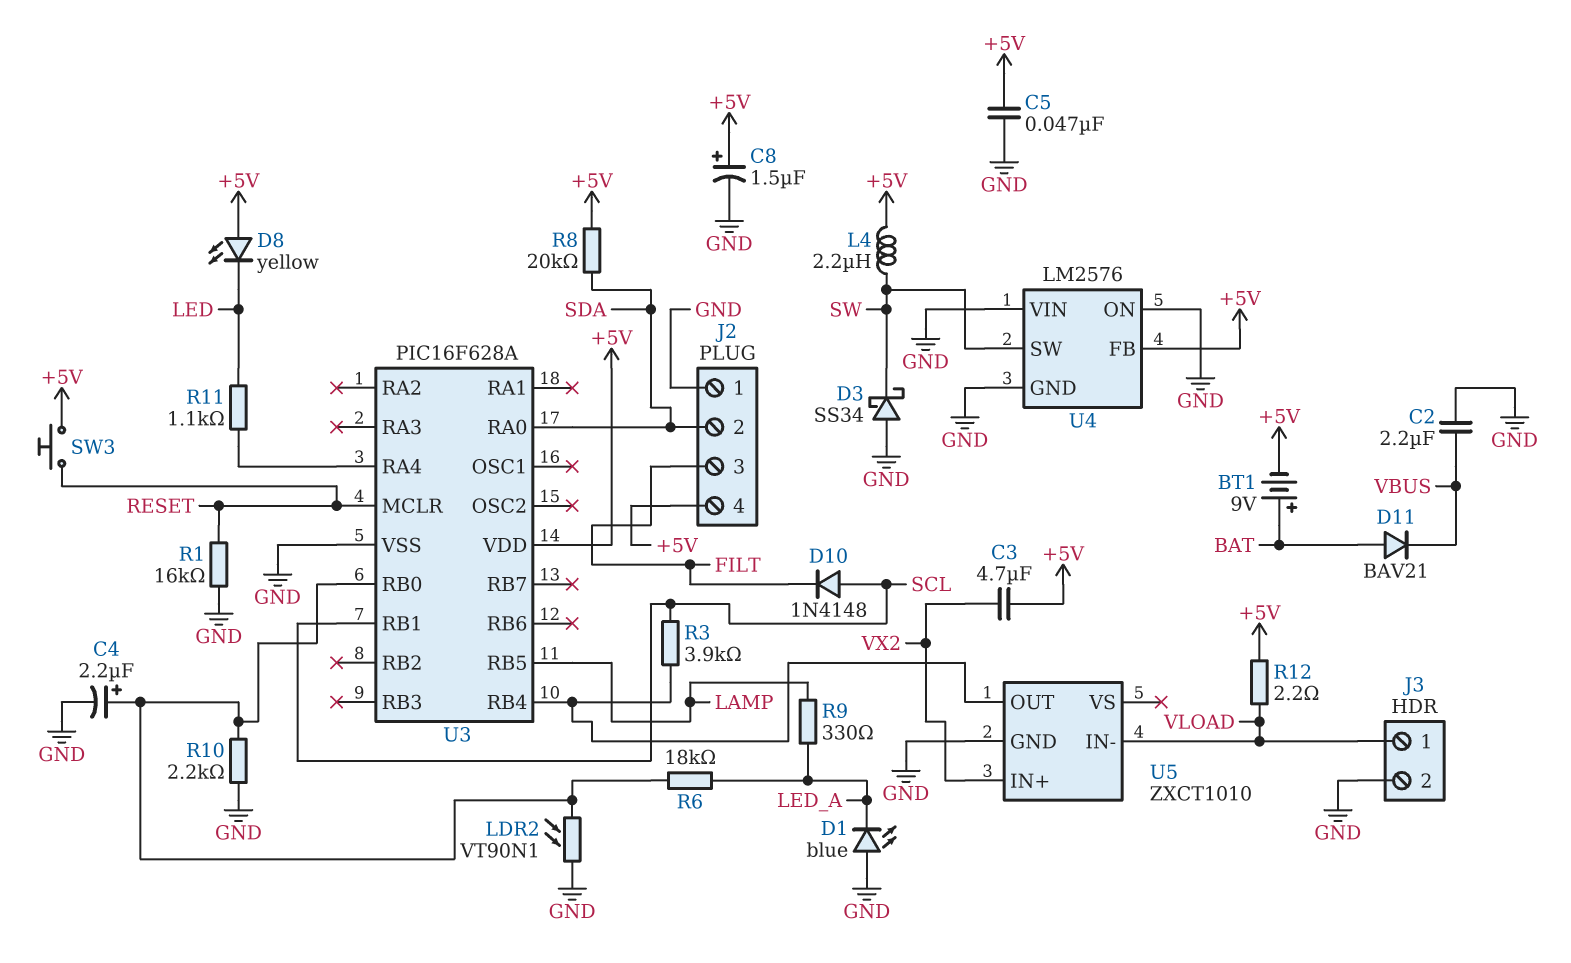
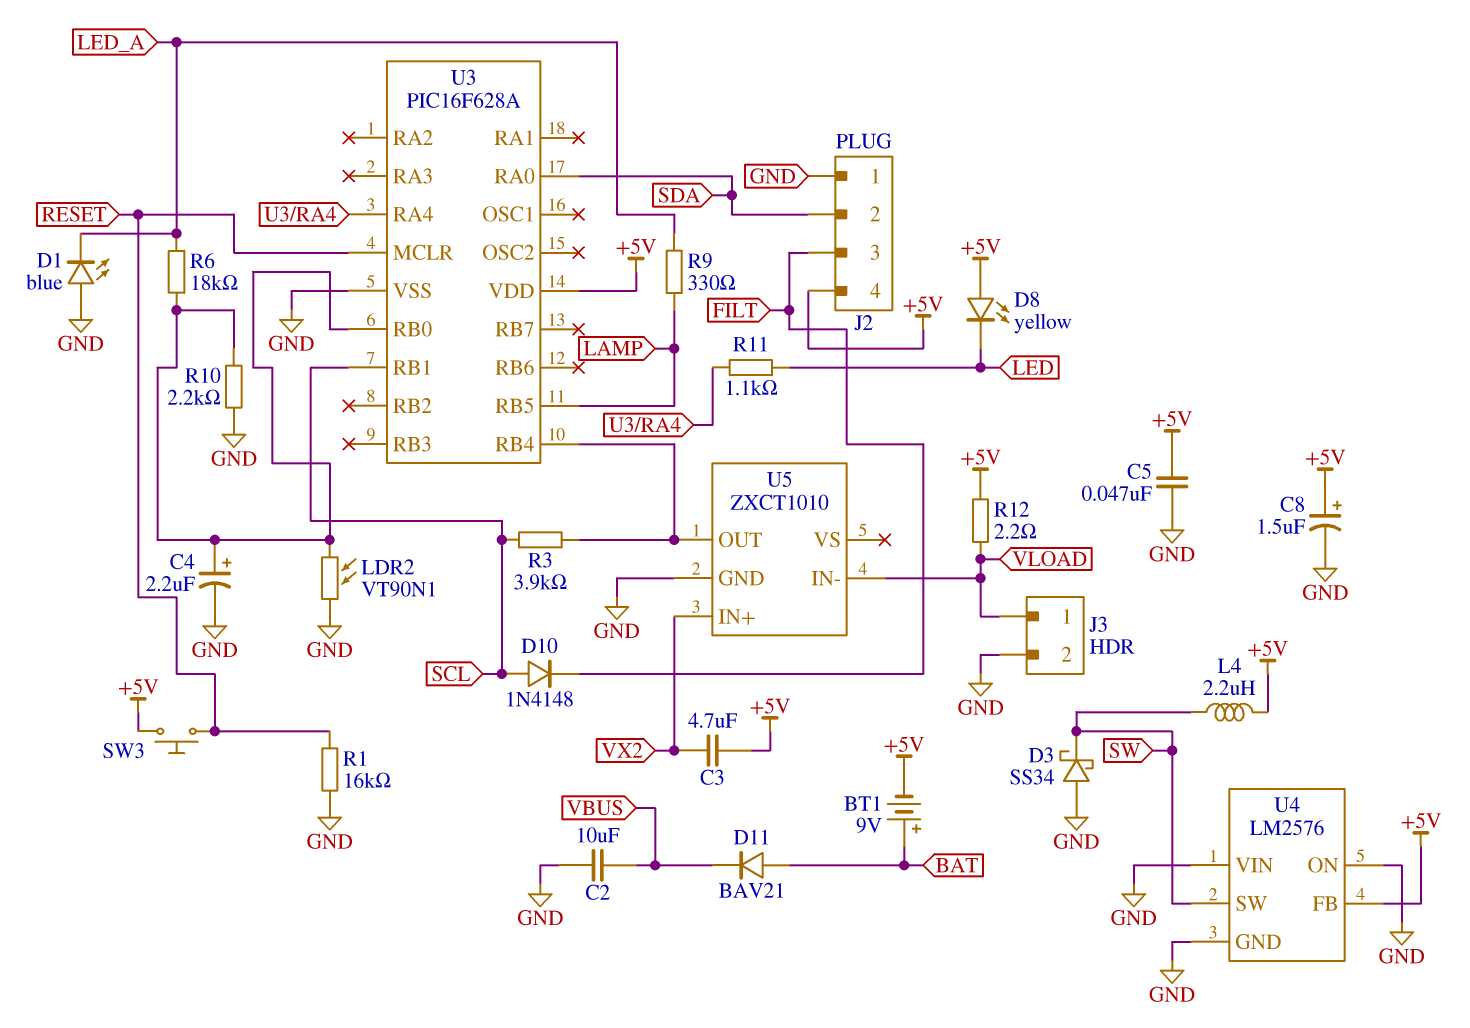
C2: 2.2uF (GND, VBUS) -> 10uF (GND, VBUS)
R8: 20k (+5V, SDA) -> none

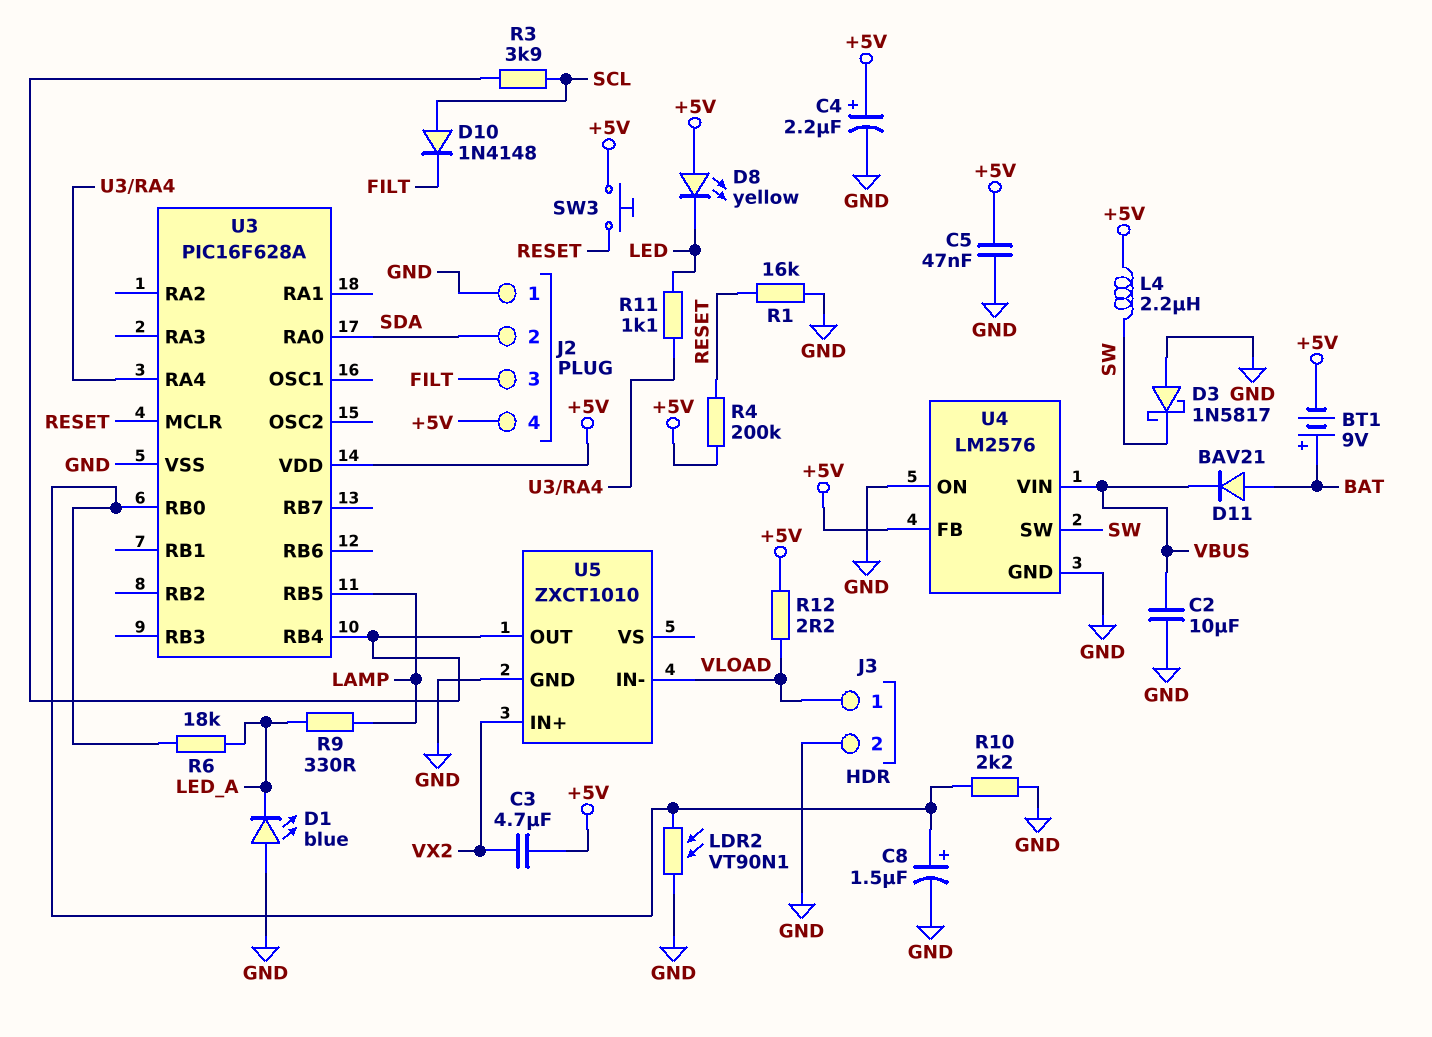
C4: 2.2uF (plus U3/RB0, minus GND) -> 2.2uF (plus +5V, minus GND)
C8: 1.5uF (plus +5V, minus GND) -> 1.5uF (plus U3/RB0, minus GND)
D3: schottky SS34 (A GND, K SW) -> schottky 1N5817 (A GND, K SW)
R4: none -> 200k (+5V, RESET)
U3 pin RB1: SCL -> none
U4 pin VIN: GND -> VBUS

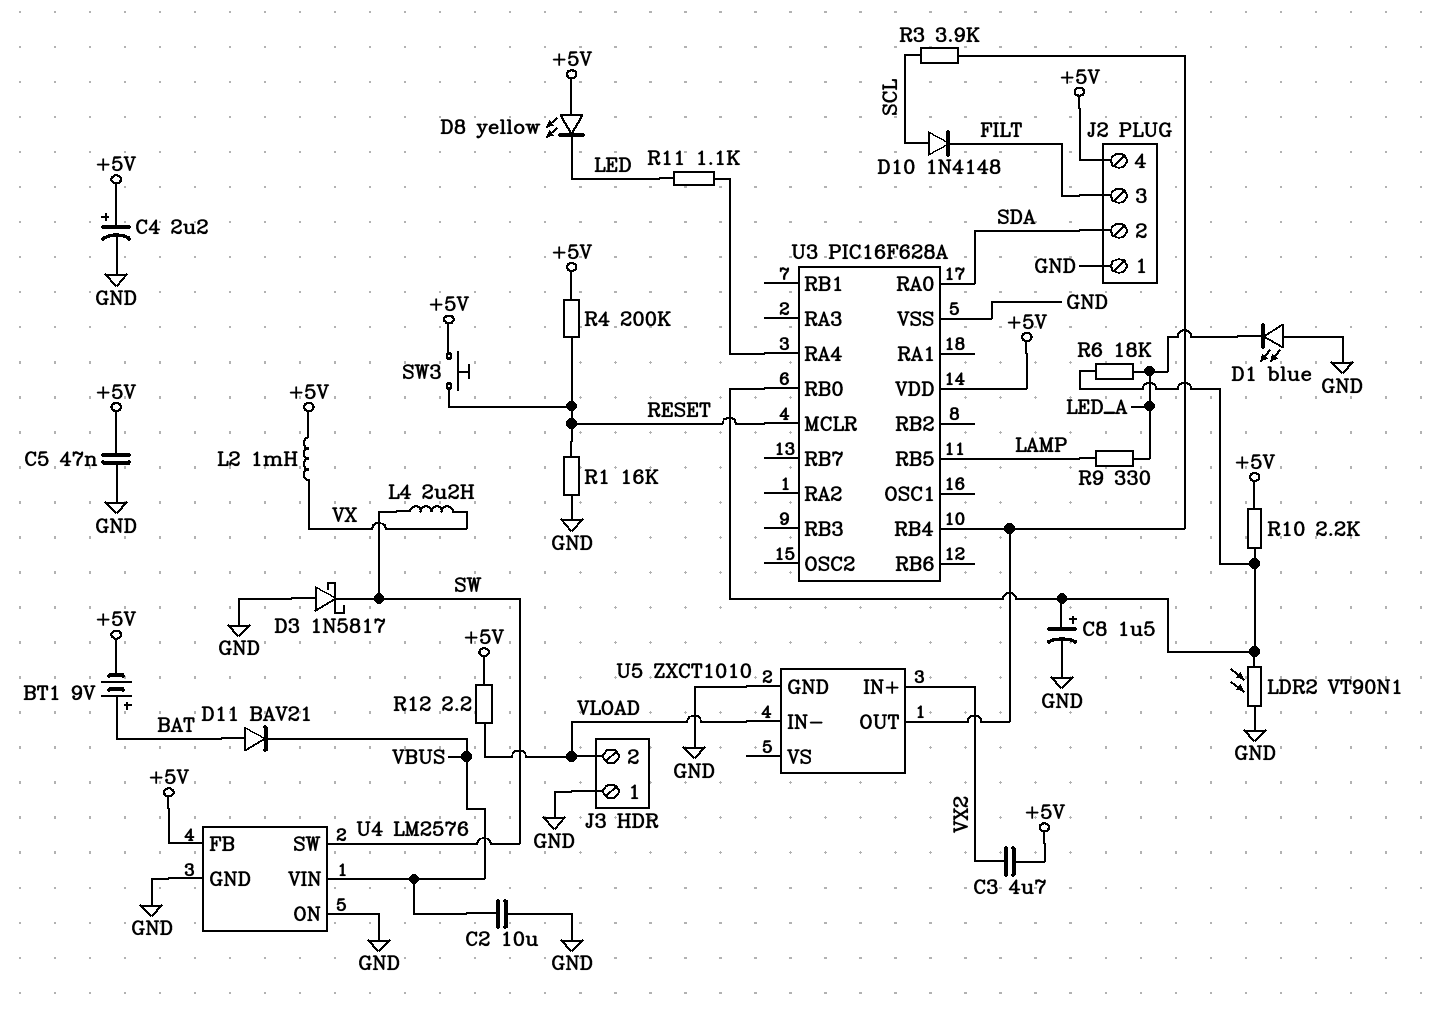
J3 pin 1: VLOAD -> GND
J3 pin 2: GND -> VLOAD
L2: none -> 1mH (+5V, VX)
L4: 2.2uH (+5V, SW) -> 2.2uH (SW, VX)
R10: 2.2k (GND, U3/RB0) -> 2.2k (+5V, U3/RB0)

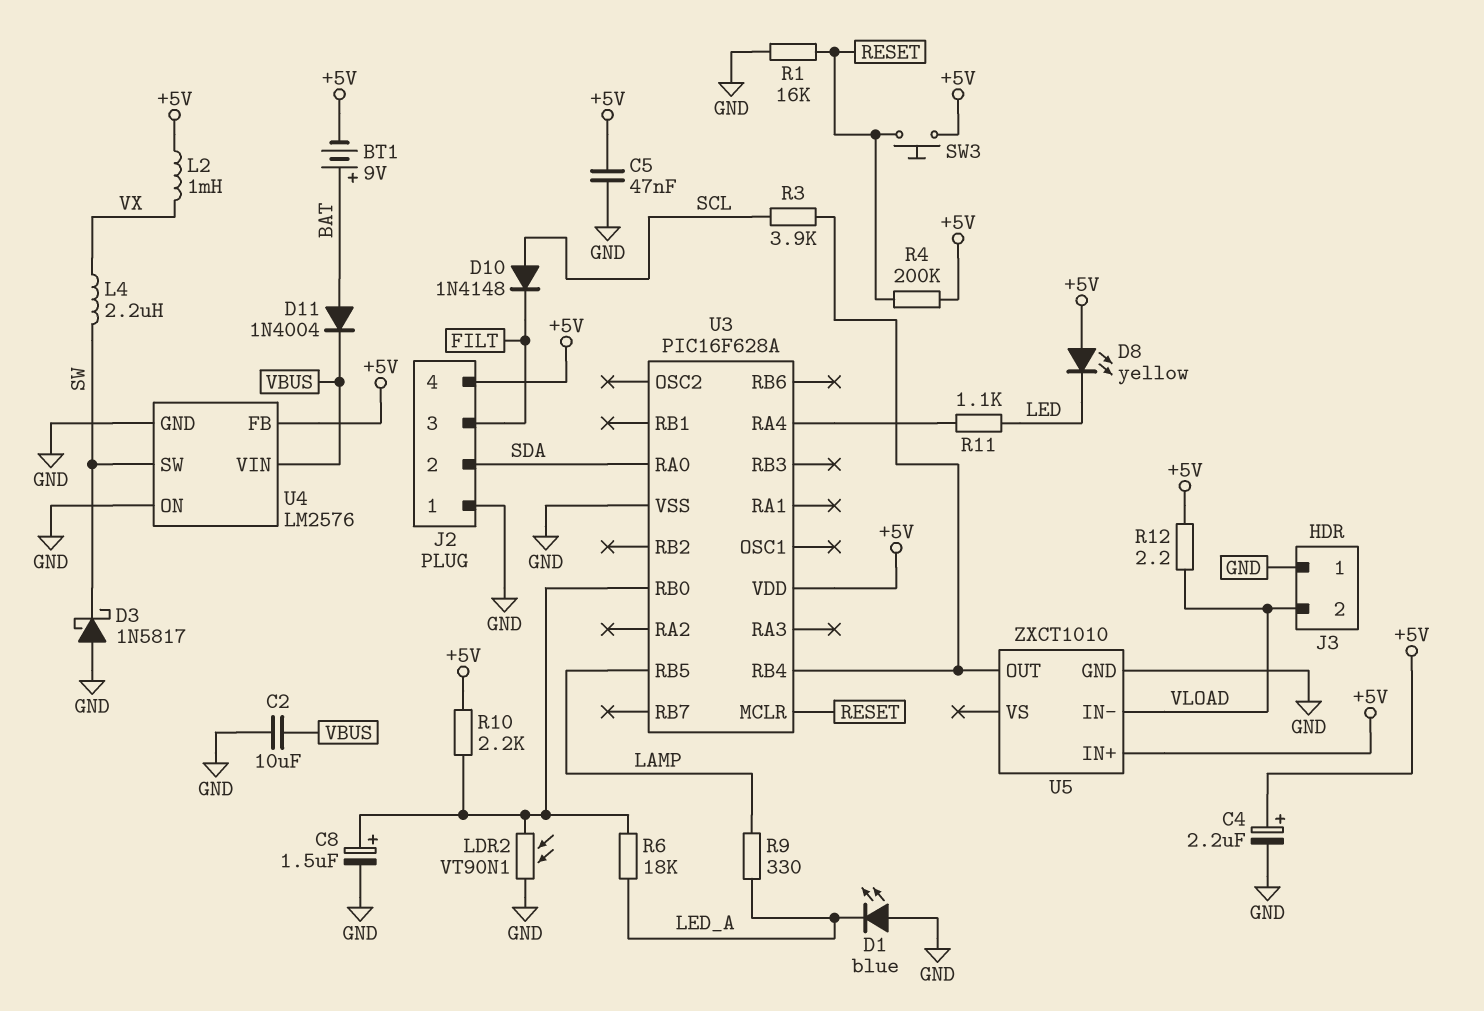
C3: 4.7uF (+5V, VX2) -> none
D11: diode BAV21 (A BAT, K VBUS) -> diode 1N4004 (A BAT, K VBUS)
U5 pin IN+: VX2 -> +5V

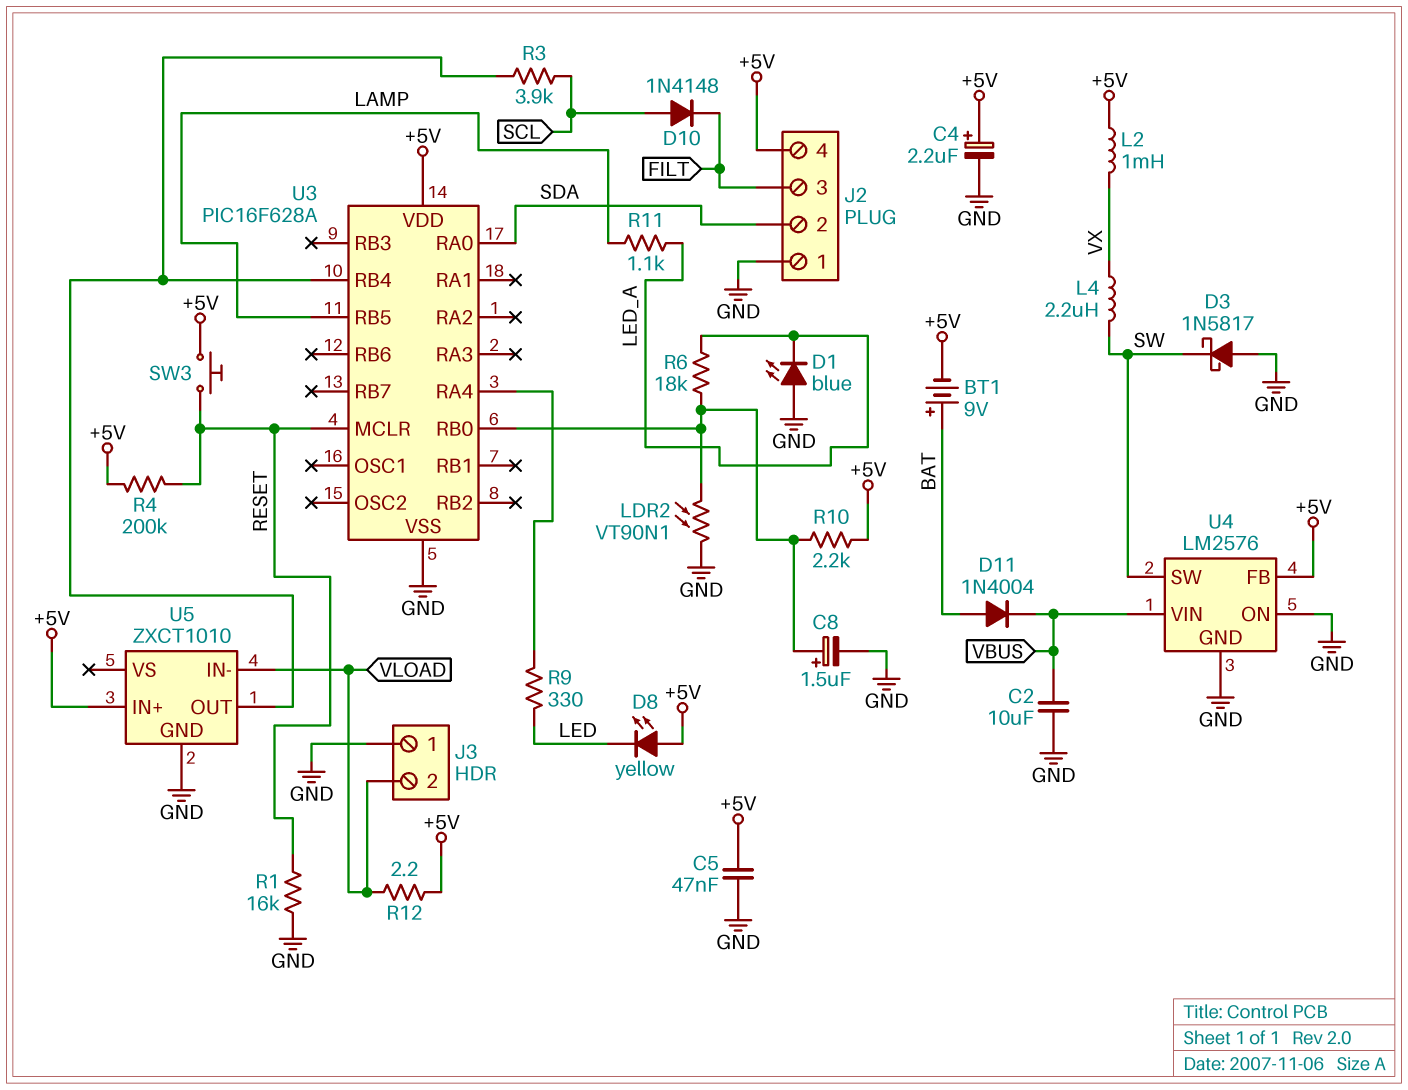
R9: 330 (LAMP, LED_A) -> 330 (LED, U3/RA4)
R11: 1.1k (LED, U3/RA4) -> 1.1k (LAMP, LED_A)

